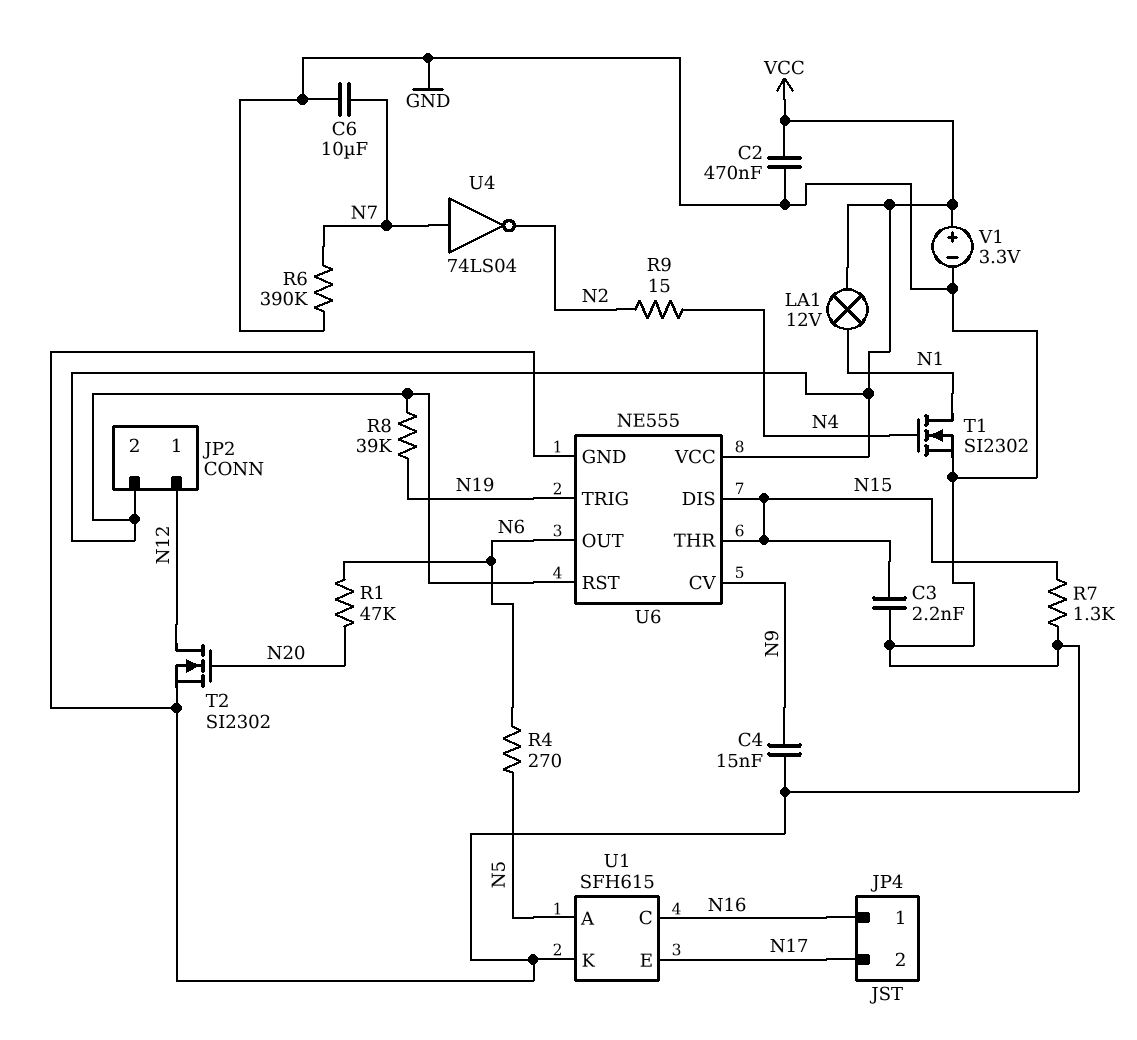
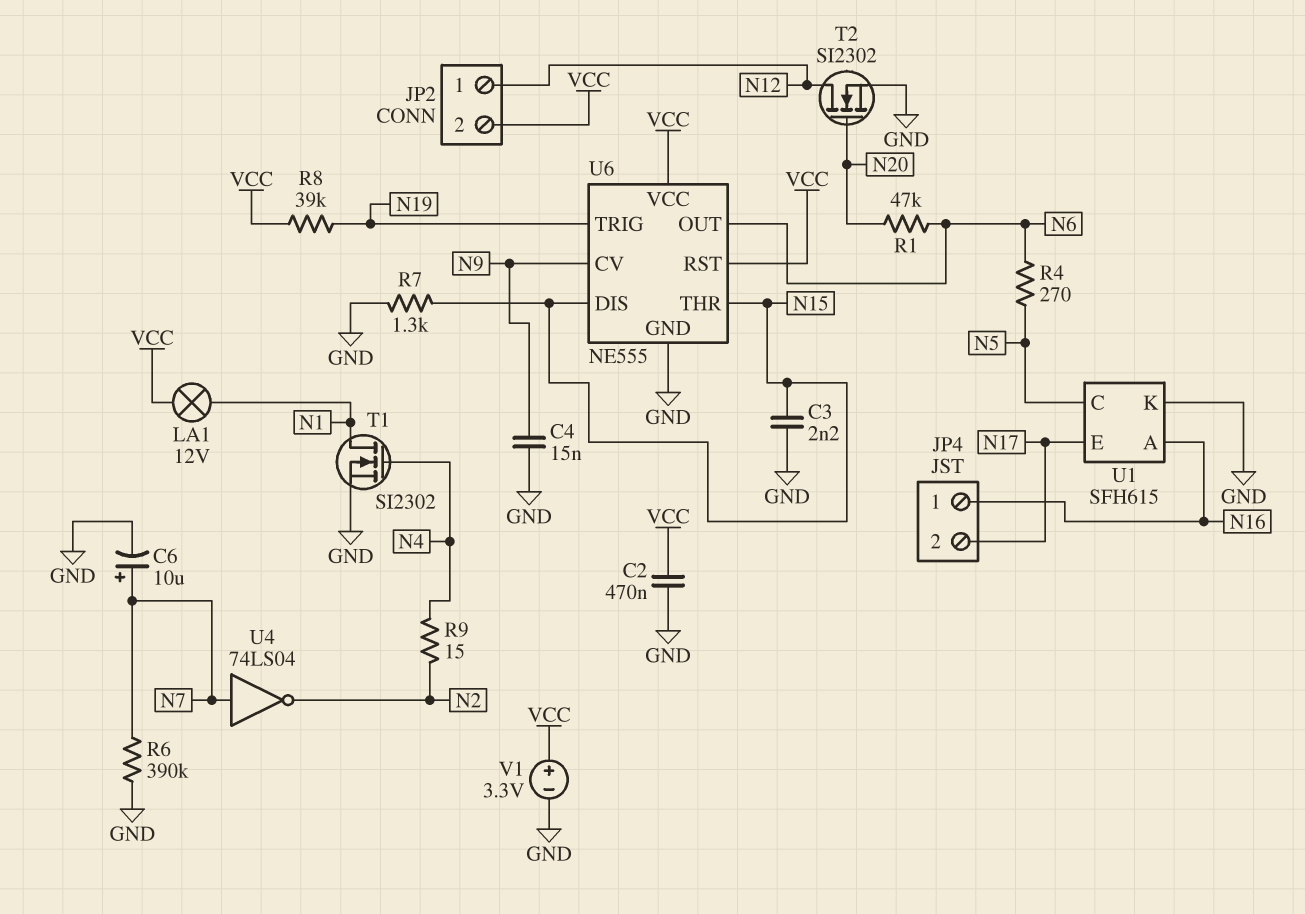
C6: 10uF (GND, N7) -> 10uF (plus N7, minus GND)
U1 pin A: N5 -> N16
U1 pin C: N16 -> N5

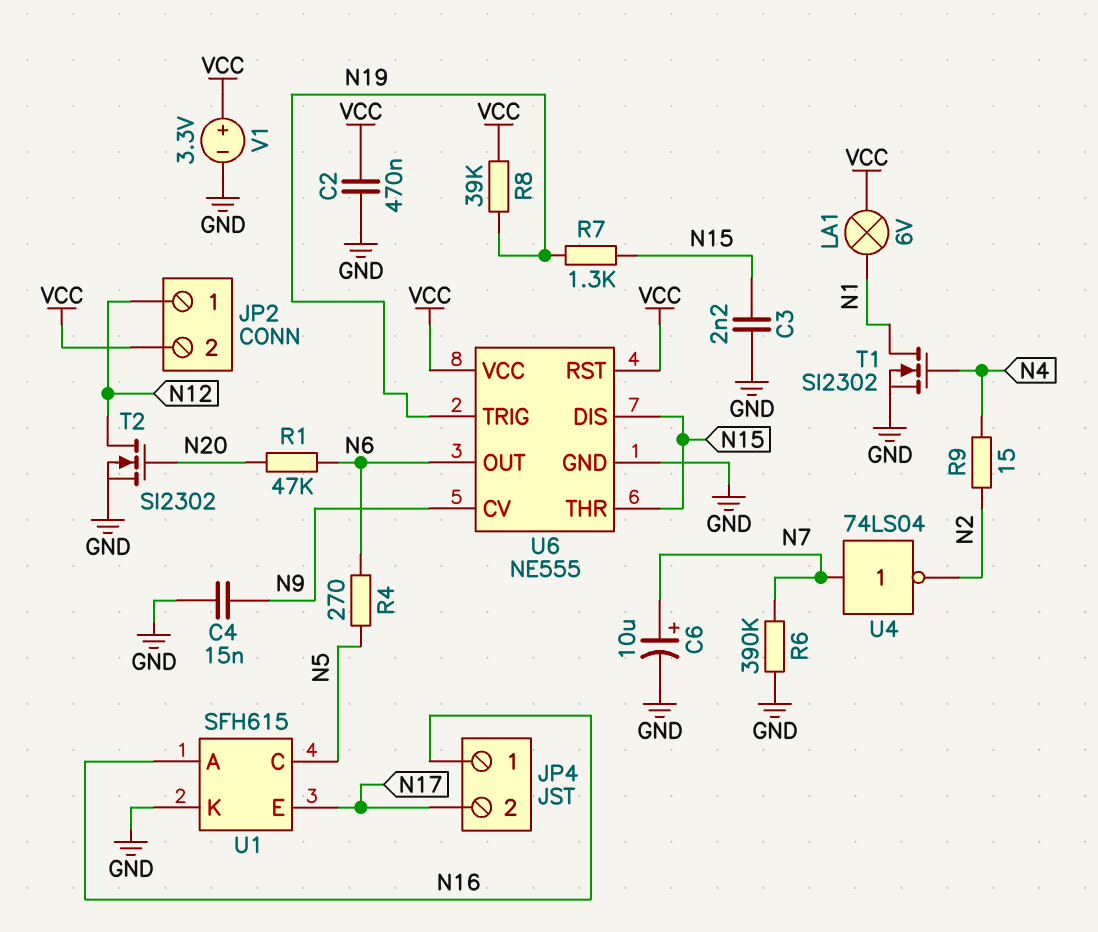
LA1: lamp 12V (N1, VCC) -> lamp 6V (N1, VCC)
R7: 1.3k (GND, N15) -> 1.3k (N15, N19)

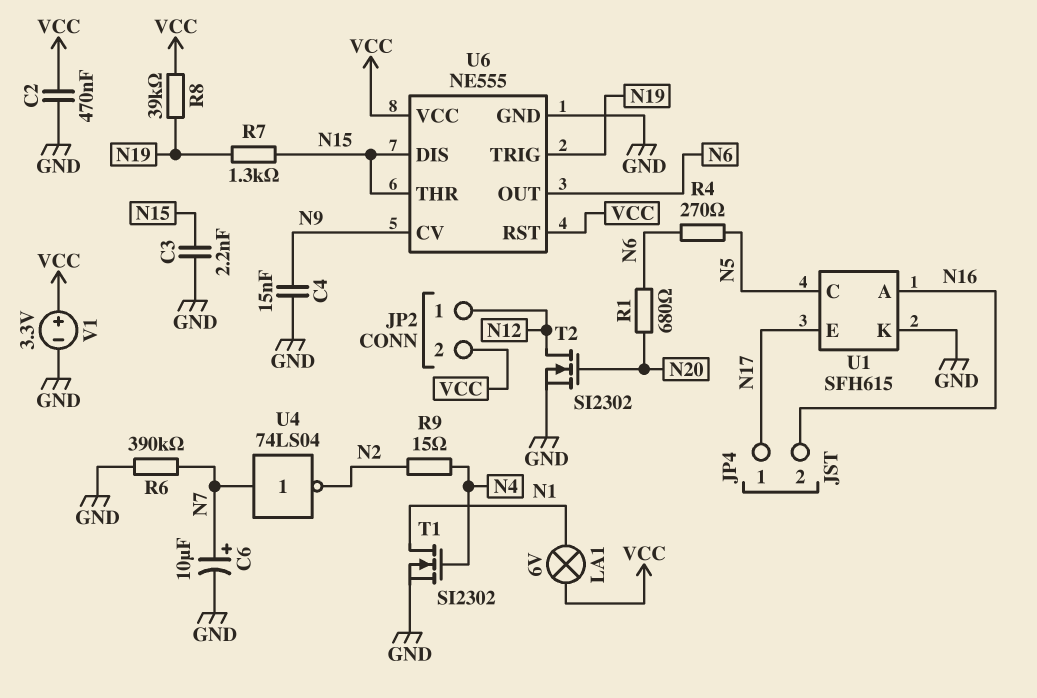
JP4 pin 1: N16 -> N17
JP4 pin 2: N17 -> N16
R1: 47k (N6, N20) -> 680 (N6, N20)

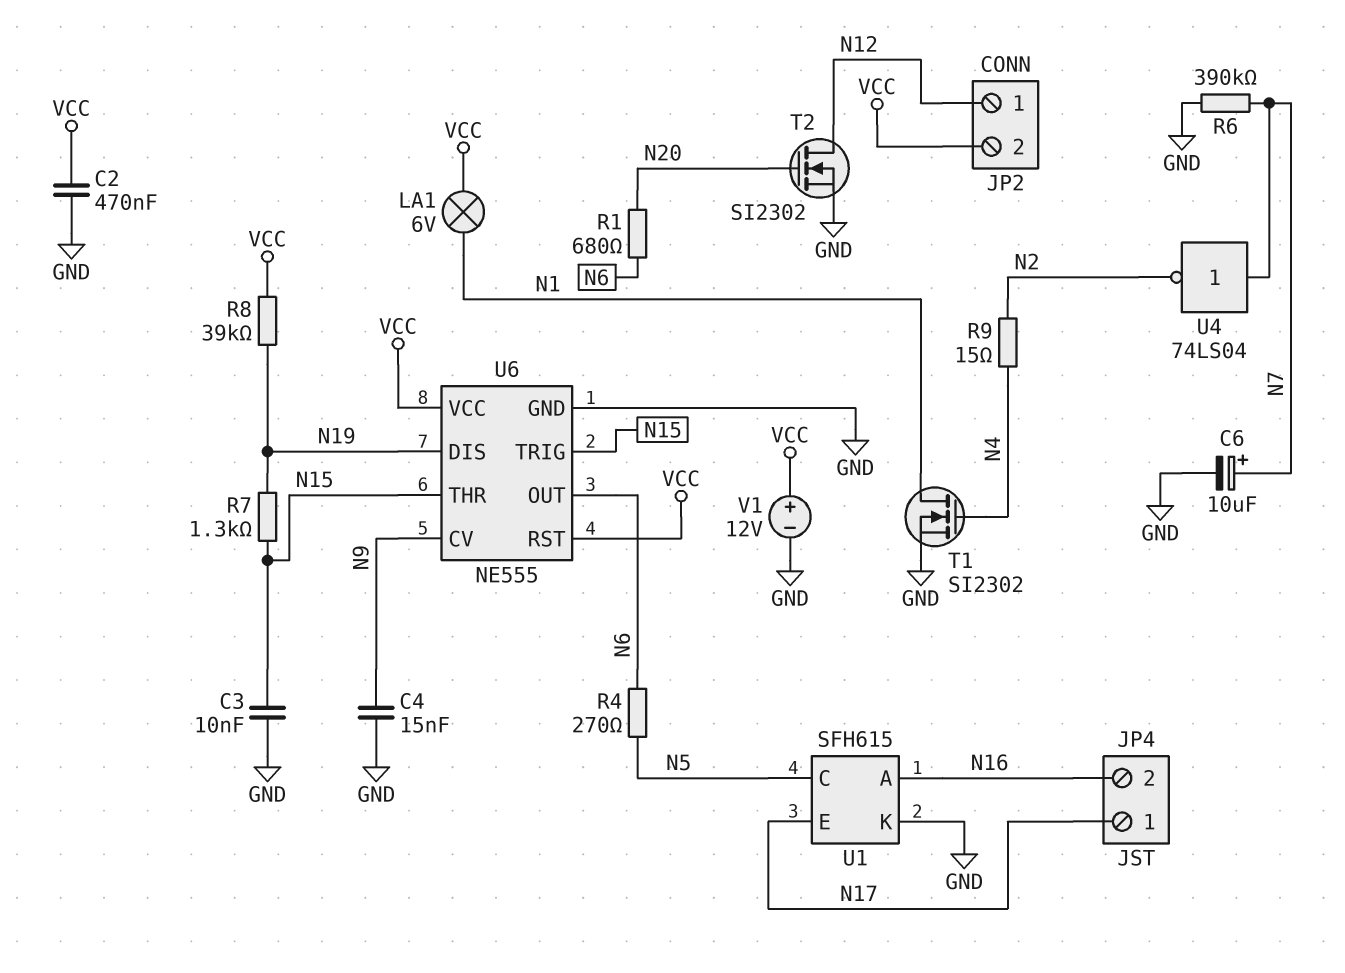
C3: 2.2nF (GND, N15) -> 10nF (GND, N15)
U6 pin DIS: N15 -> N19
U6 pin TRIG: N19 -> N15
V1: 3.3V (plus VCC, minus GND) -> 12V (plus VCC, minus GND)

